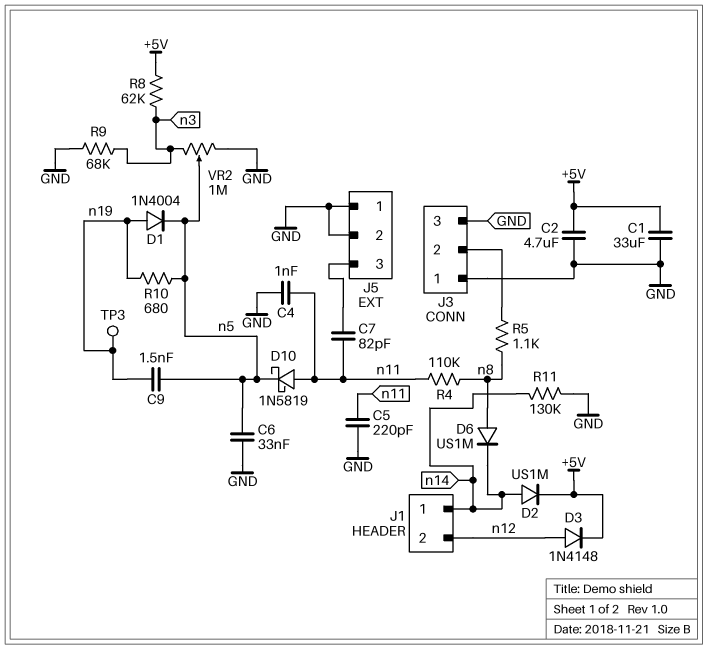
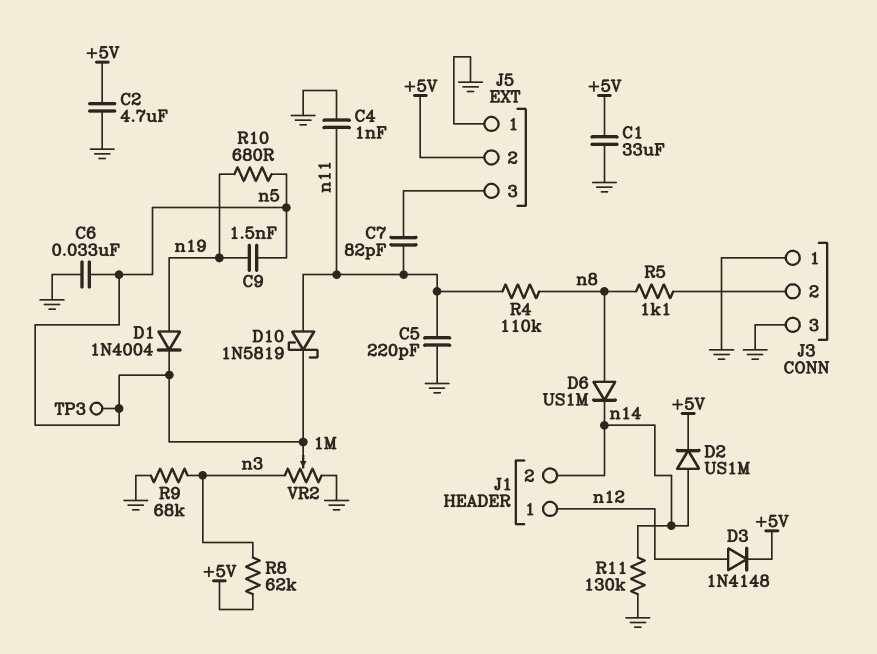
J1 pin 1: n14 -> n12
J1 pin 2: n12 -> n14
J5 pin 2: GND -> +5V
TP3: test point (n19) -> test point (n5)

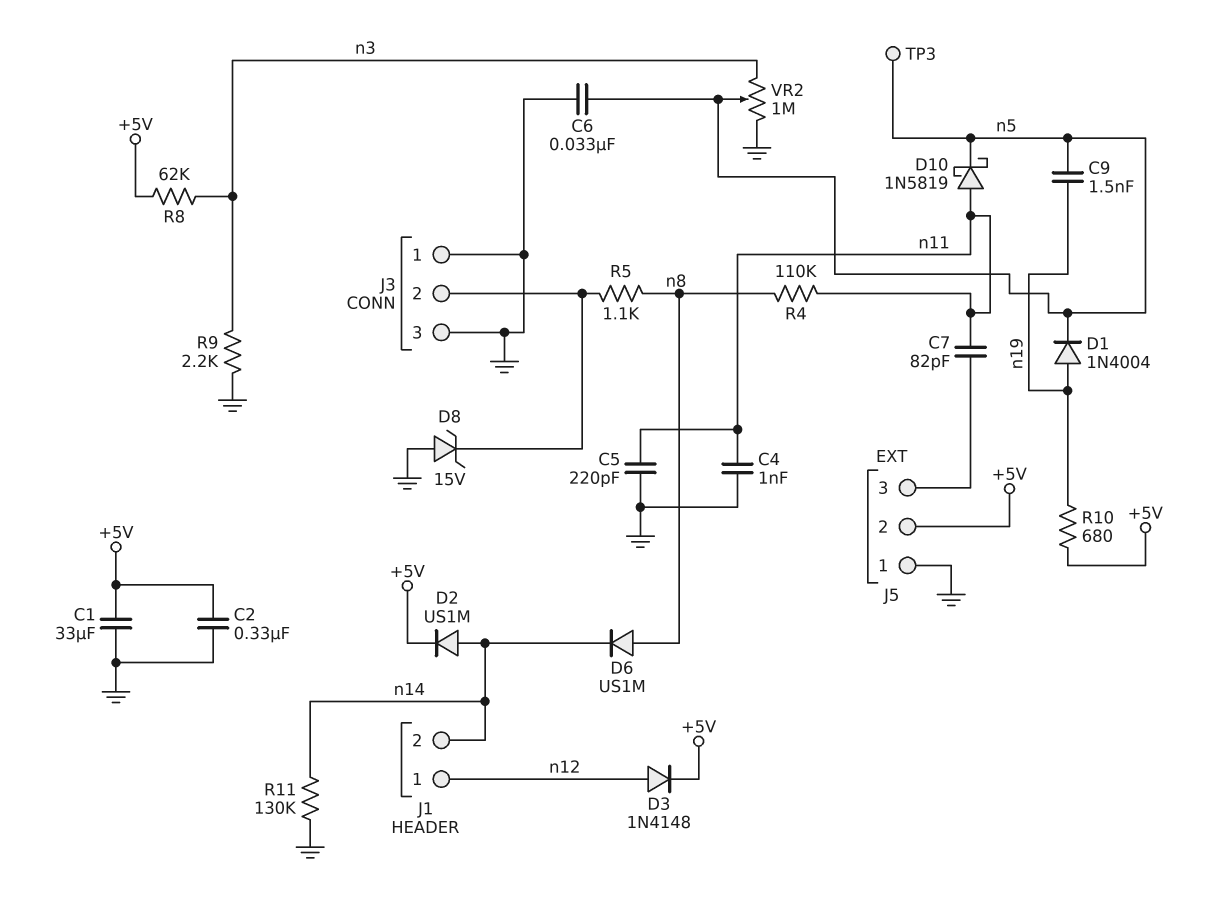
C2: 4.7uF (+5V, GND) -> 330nF (+5V, GND)
D8: none -> zener 15V (A GND, K J3/2)
R9: 68k (GND, n3) -> 2.2k (GND, n3)
R10: 680 (n5, n19) -> 680 (+5V, n19)

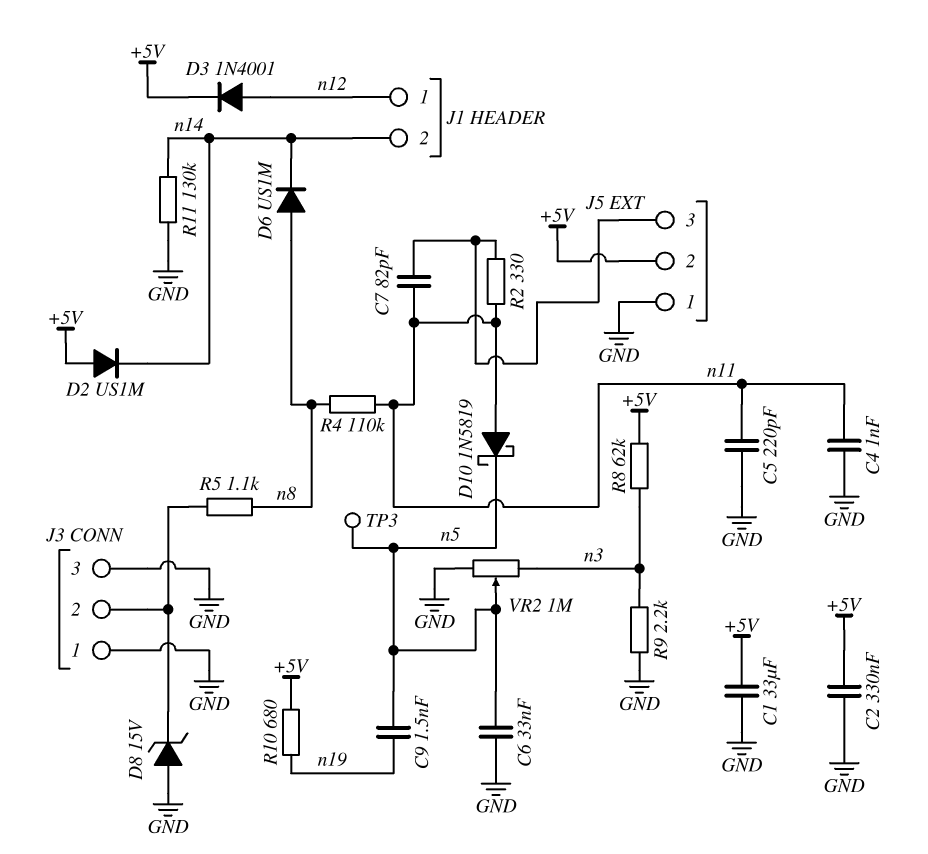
D1: diode 1N4004 (A n19, K n5) -> none
D2: diode US1M (A n14, K +5V) -> diode US1M (A +5V, K n14)
D3: diode 1N4148 (A n12, K +5V) -> diode 1N4001 (A n12, K +5V)
R2: none -> 330 (J5/3, n11)

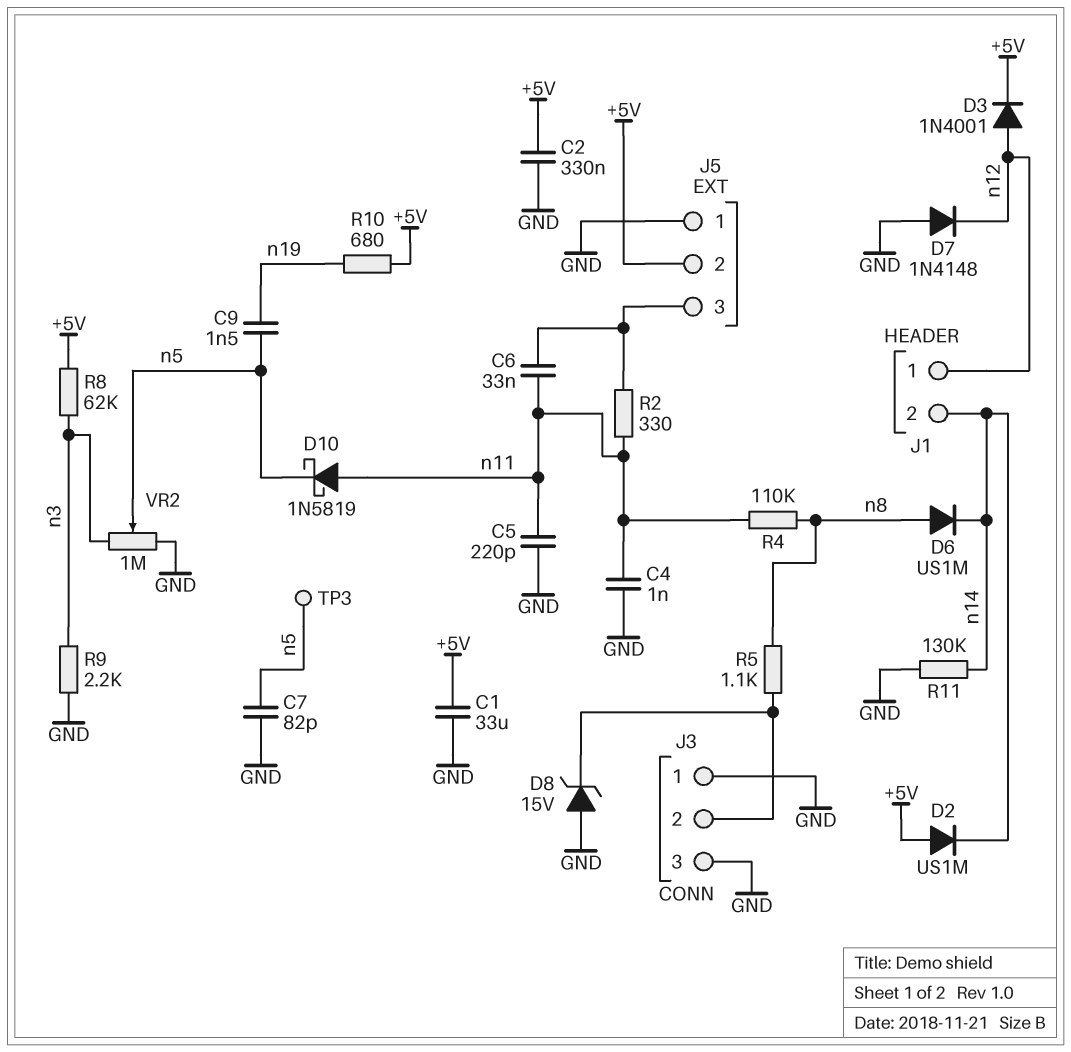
C6: 33nF (GND, n5) -> 33nF (J5/3, n11)
C7: 82pF (J5/3, n11) -> 82pF (GND, n5)
D7: none -> diode 1N4148 (A GND, K n12)

